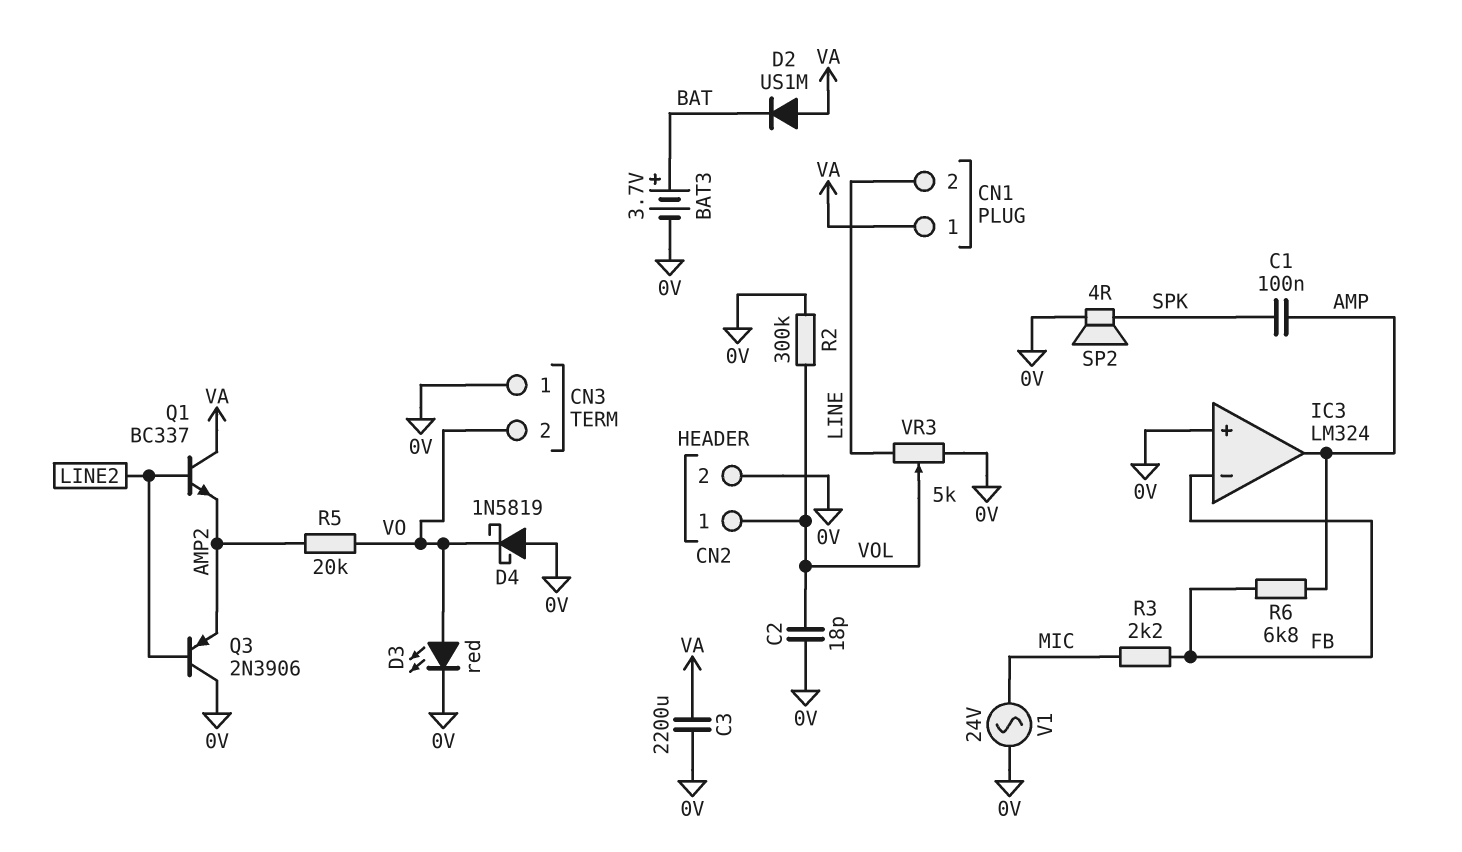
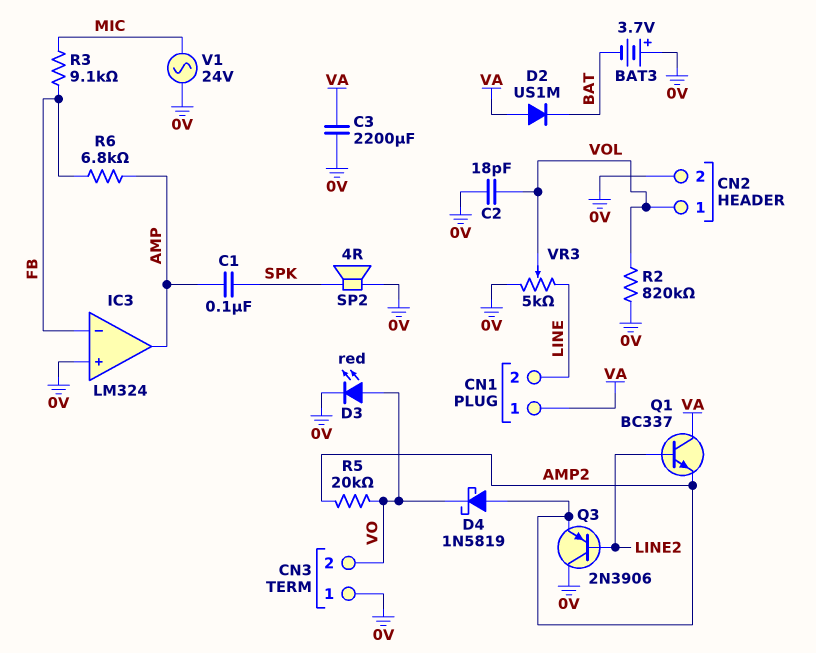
BAT3: 3.7V (plus BAT, minus 0V) -> 3.7V (plus 0V, minus BAT)
D4: schottky 1N5819 (A 0V, K VO) -> schottky 1N5819 (A AMP2, K VO)
R2: 300k (0V, VOL) -> 820k (0V, VOL)
R3: 2.2k (FB, MIC) -> 9.1k (FB, MIC)

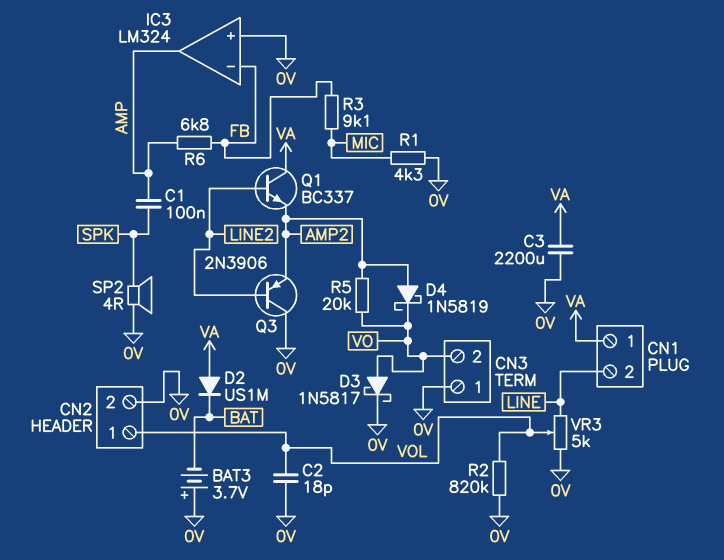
D3: LED red (A VO, K 0V) -> schottky 1N5817 (A VO, K 0V)
R1: none -> 4.3k (0V, MIC)
V1: AC 24V (0V, MIC) -> none

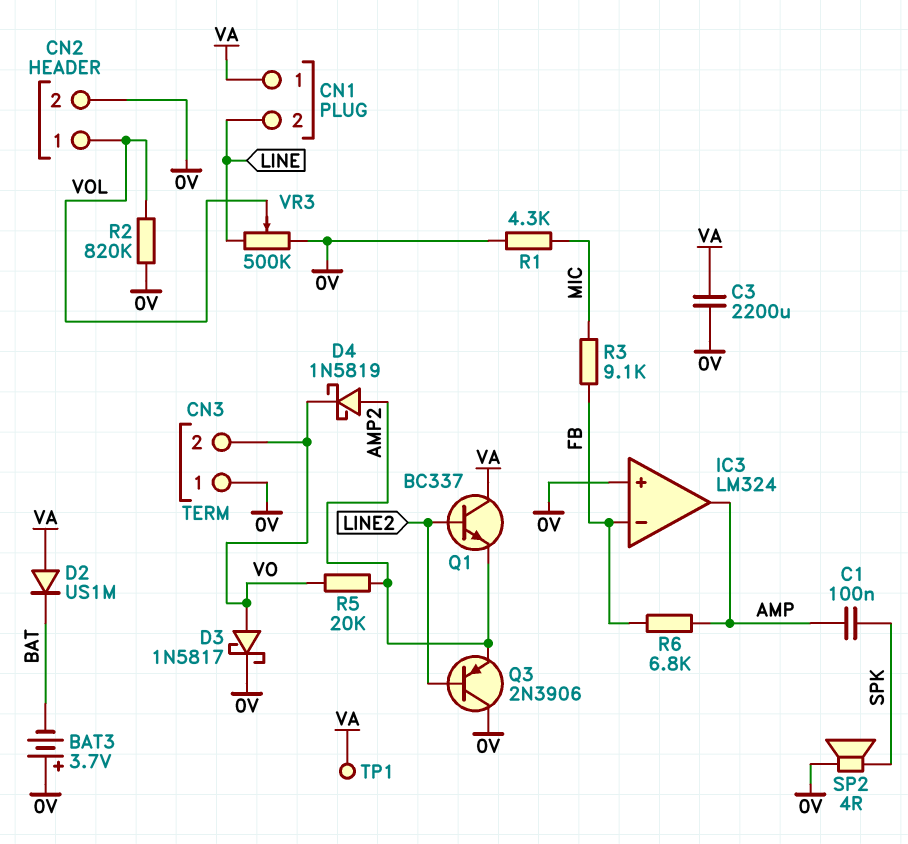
C2: 18pF (0V, VOL) -> none
TP1: none -> test point (VA)
VR3: 5k (0V, LINE, wiper VOL) -> 500k (0V, LINE, wiper VOL)

